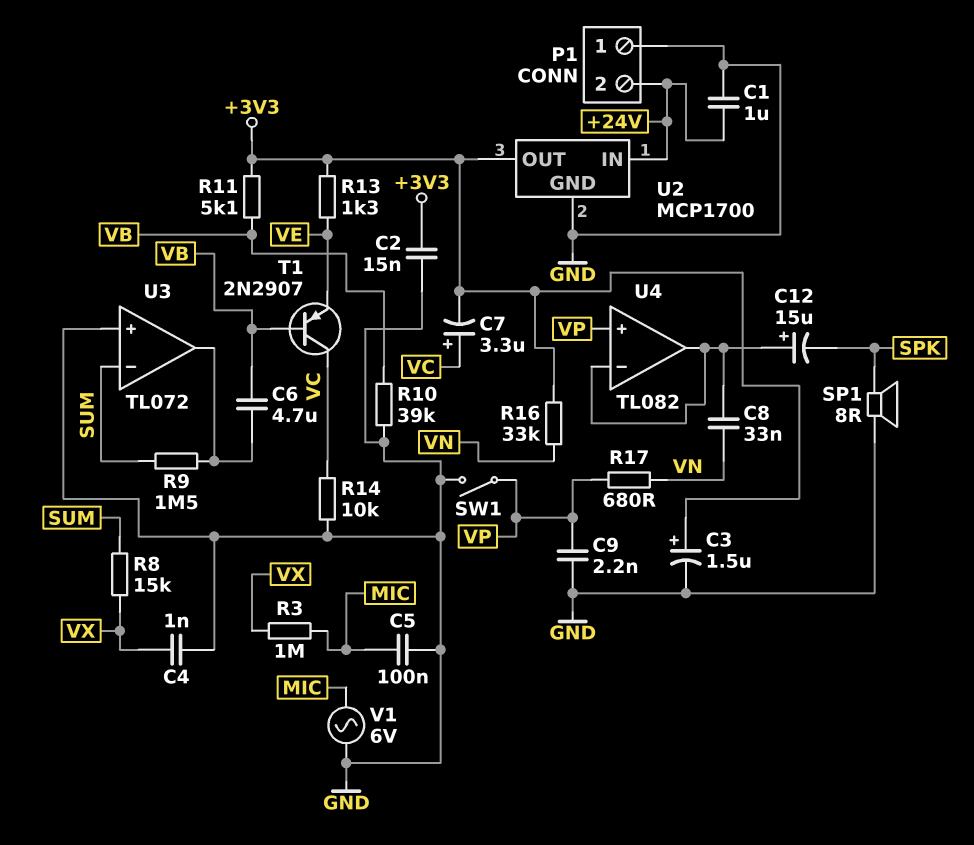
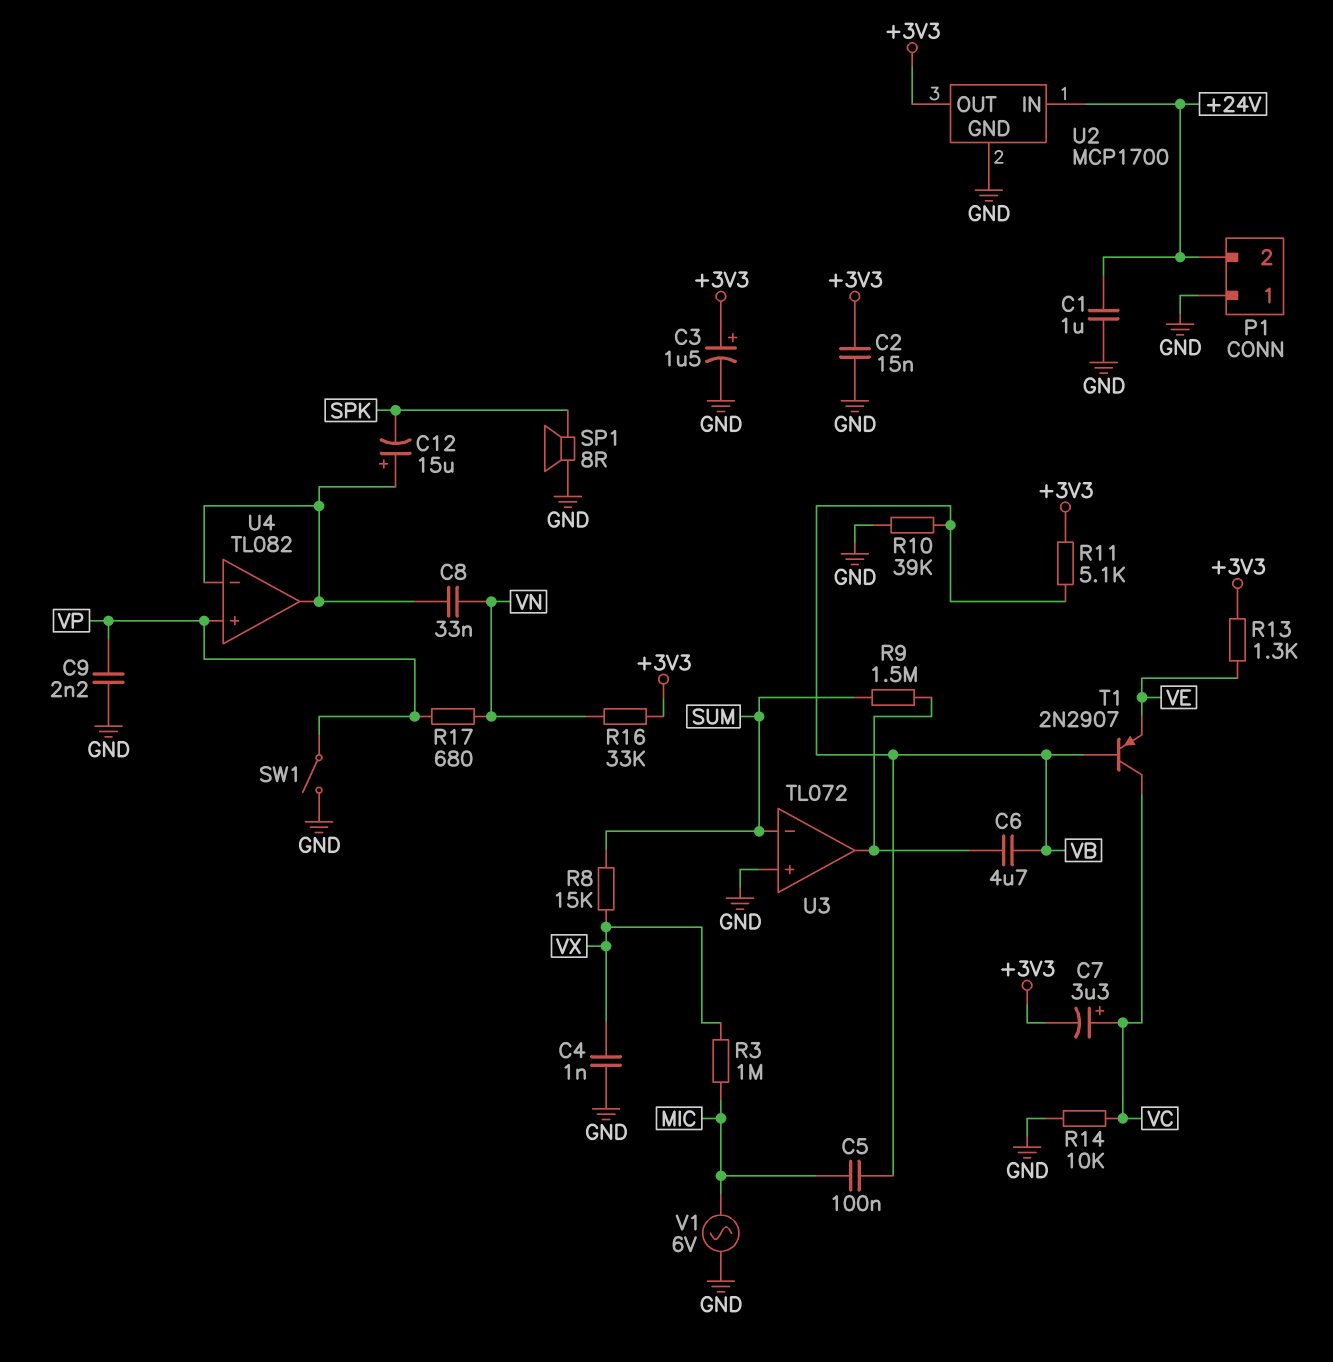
C5: 100nF (GND, MIC) -> 100nF (MIC, VB)

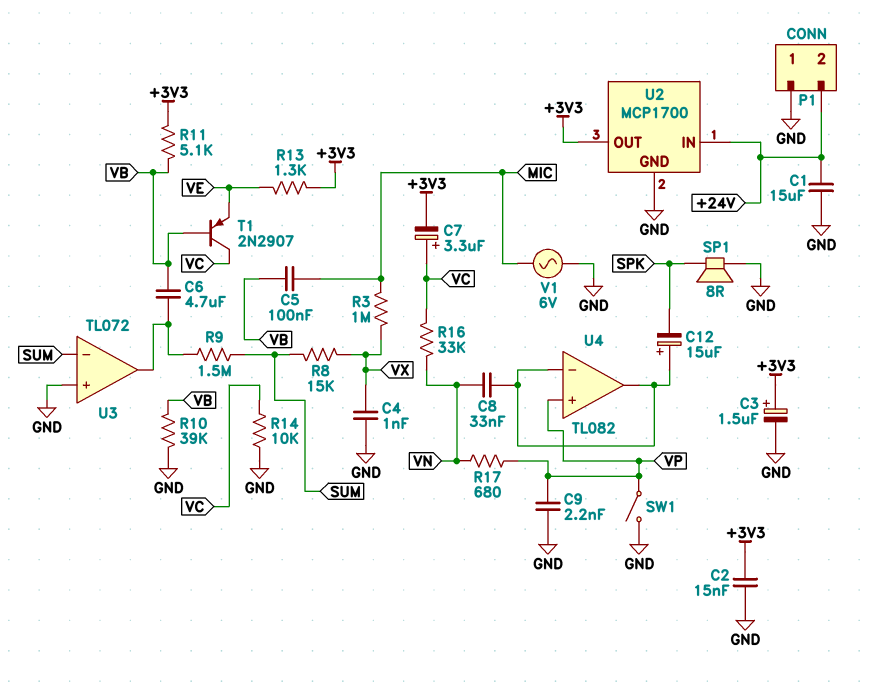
C1: 1uF (+24V, GND) -> 15uF (+24V, GND)
R16: 33k (+3V3, VN) -> 33k (VC, VN)

